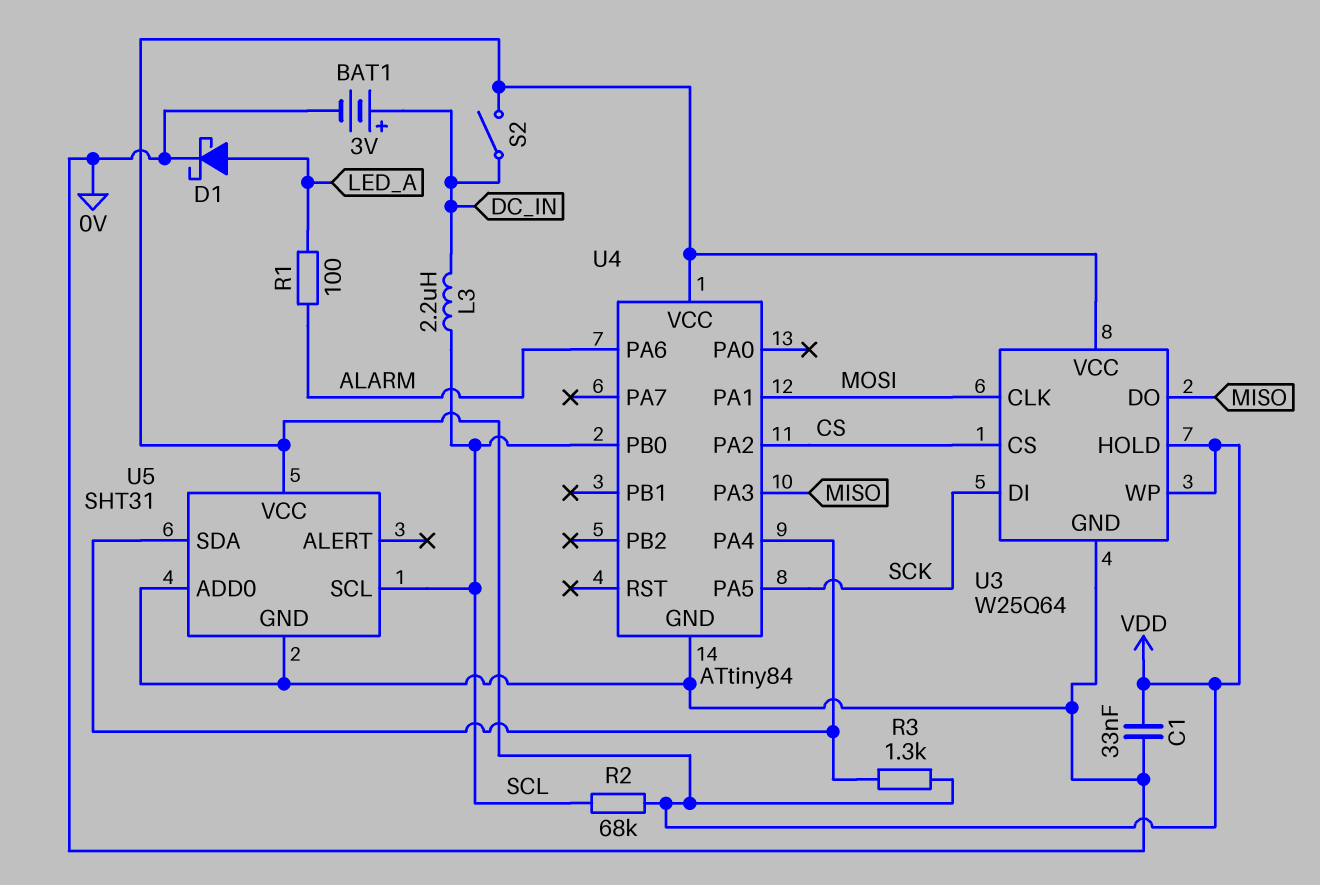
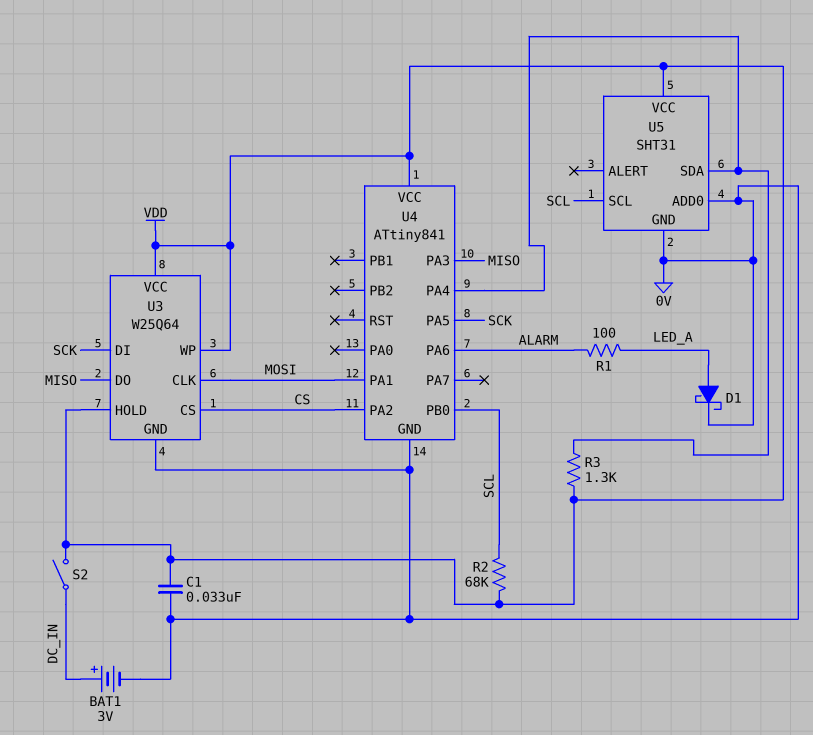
L3: 2.2uH (DC_IN, SCL) -> none
U4: ATtiny84 -> ATtiny841

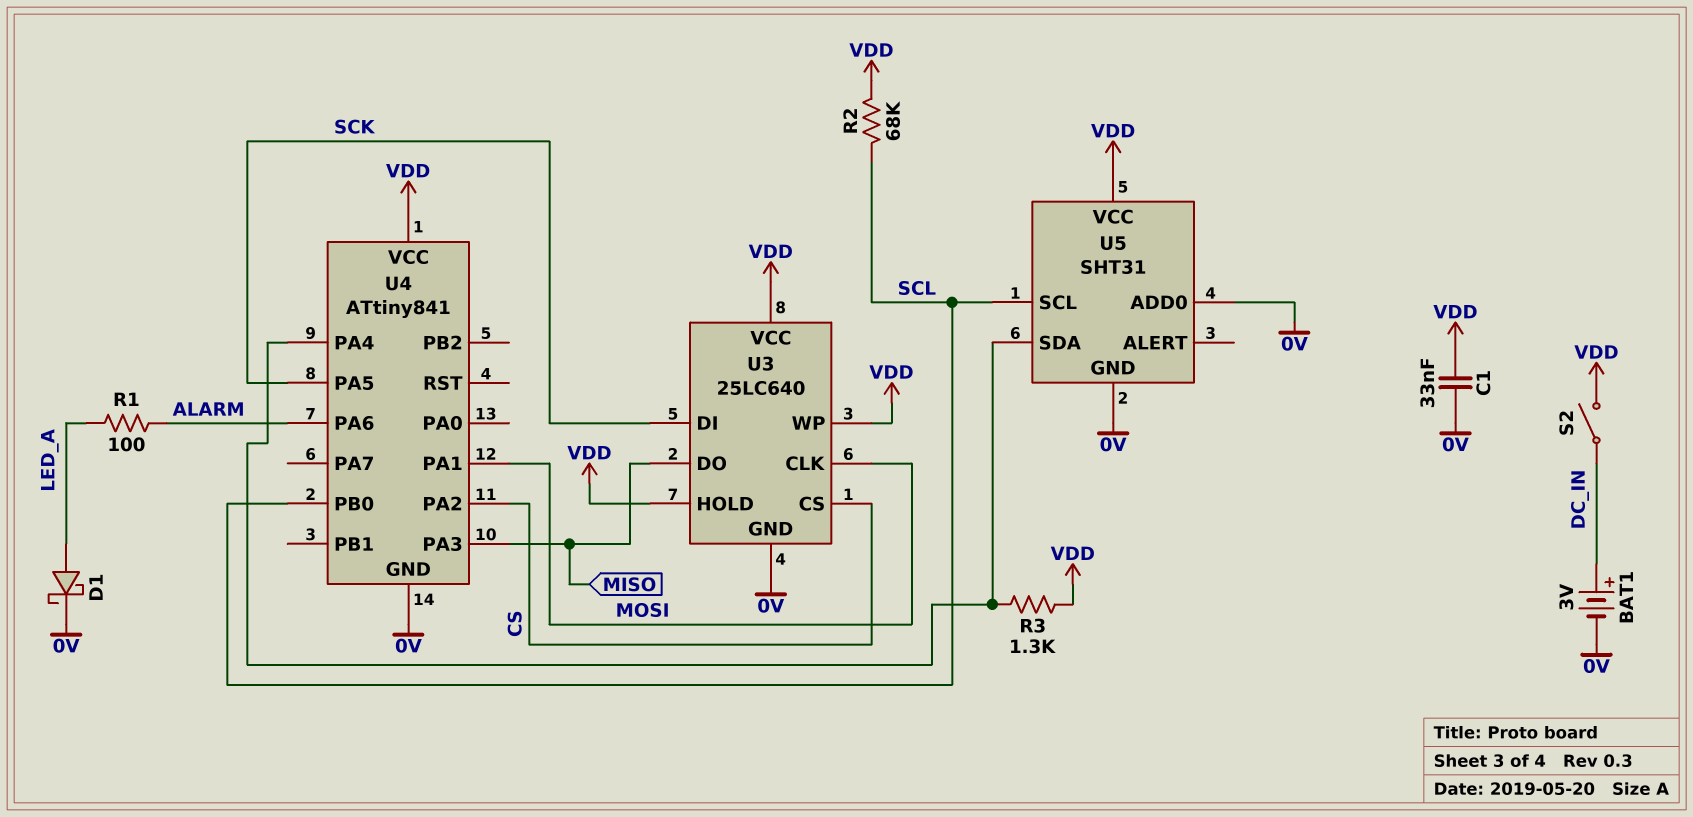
U3: W25Q64 -> 25LC640

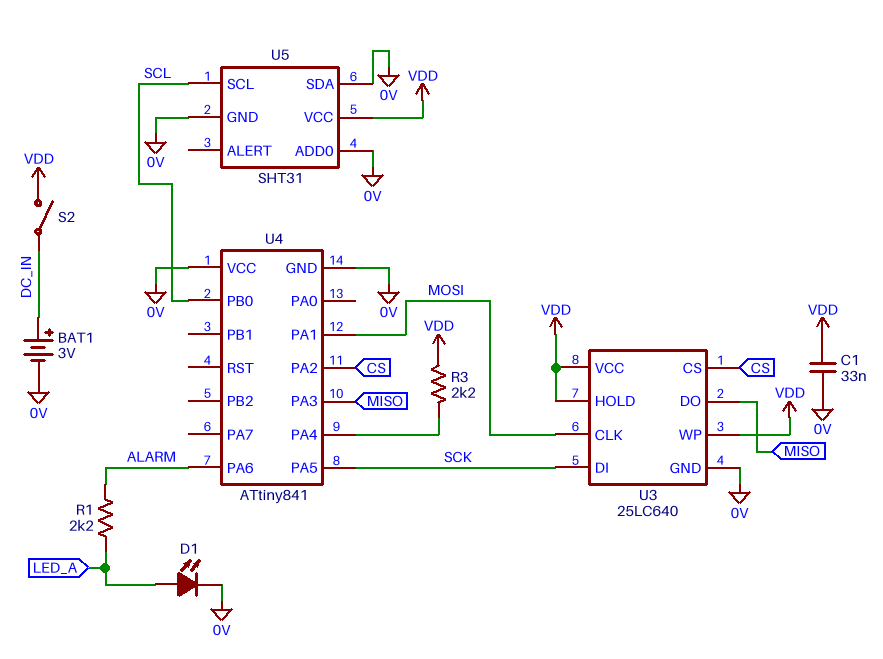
D1: schottky (A LED_A, K 0V) -> LED (A LED_A, K 0V)
R1: 100 (ALARM, LED_A) -> 2.2k (ALARM, LED_A)
R2: 68k (SCL, VDD) -> none
R3: 1.3k (U4/PA4, VDD) -> 2.2k (U4/PA4, VDD)
U4 pin VCC: VDD -> 0V
U5 pin SDA: U4/PA4 -> 0V

